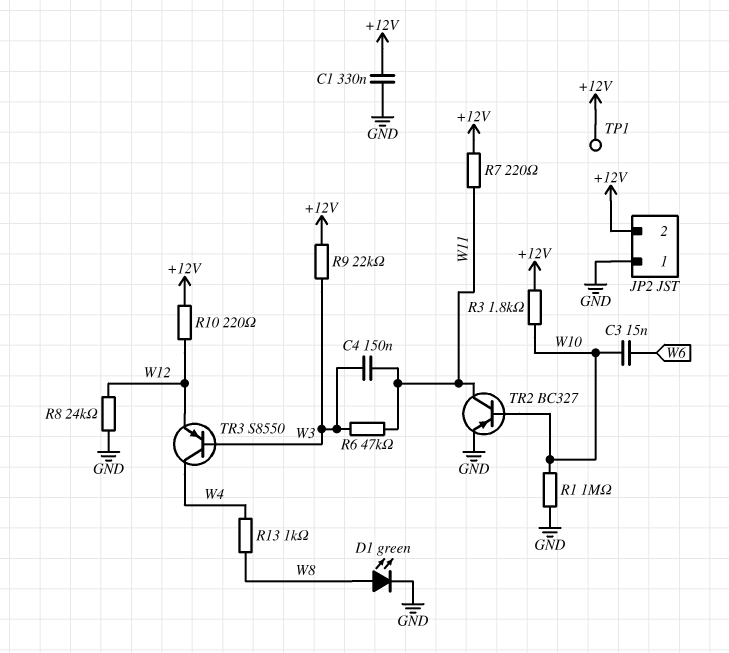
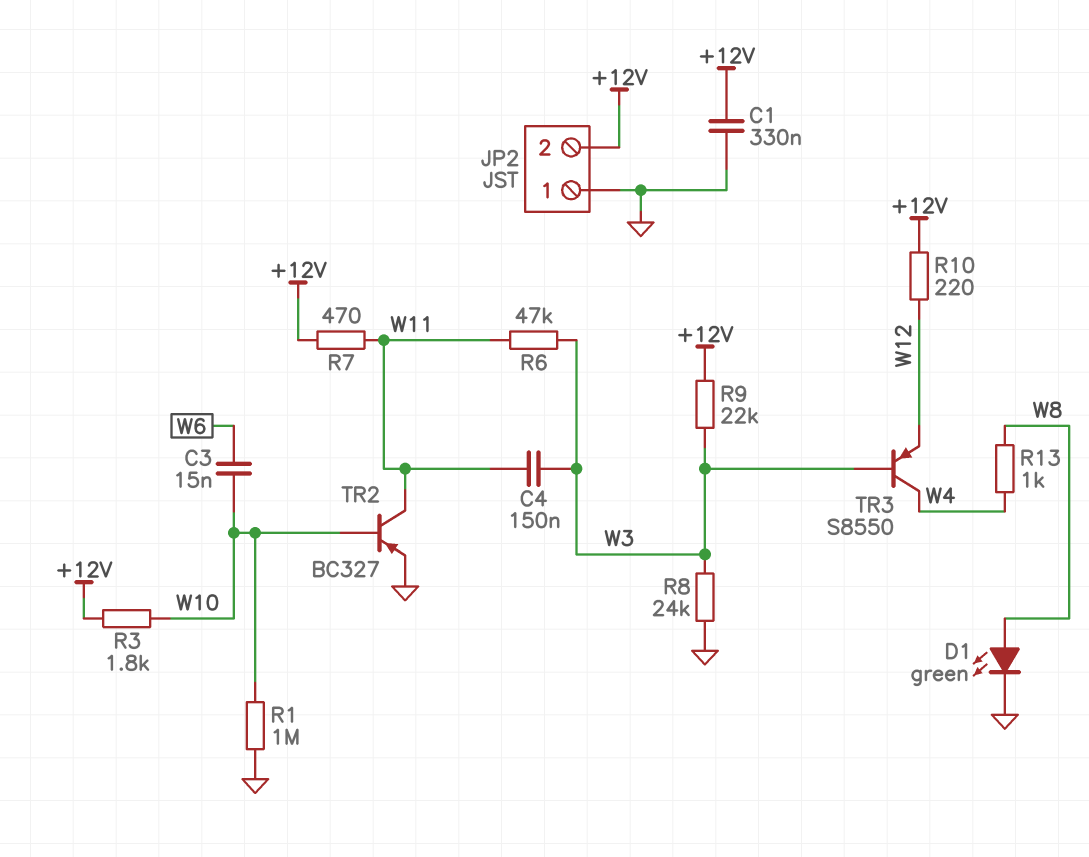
R7: 220 (+12V, W11) -> 470 (+12V, W11)
R8: 24k (GND, W12) -> 24k (GND, W3)
TP1: test point (+12V) -> none

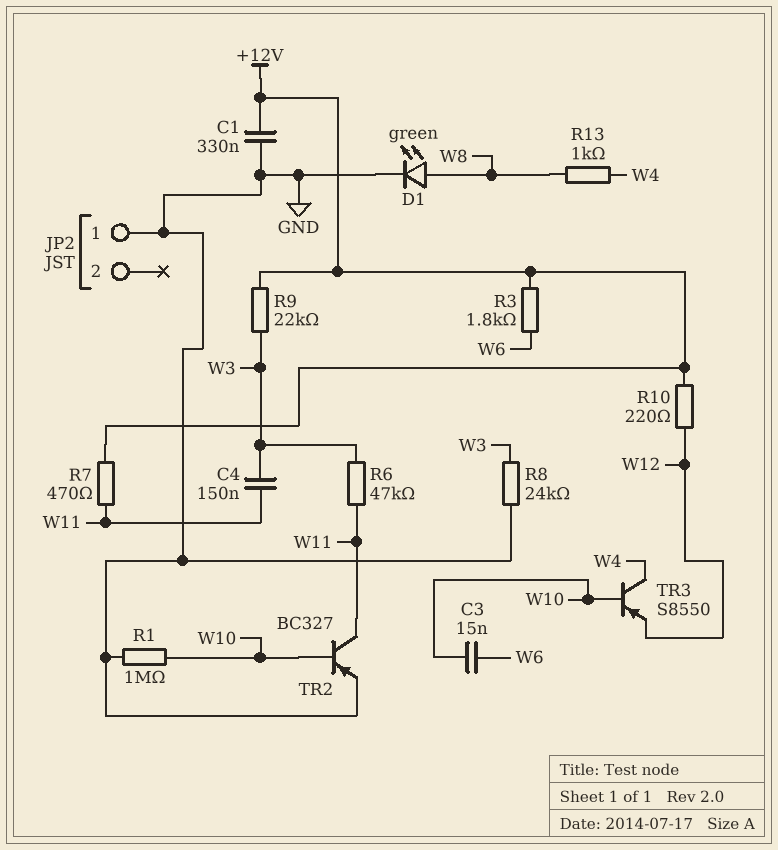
JP2 pin 2: +12V -> none
R3: 1.8k (+12V, W10) -> 1.8k (+12V, W6)
TR3: PNP S8550 (B W3, C W4, E W12) -> PNP S8550 (B W10, C W4, E W12)

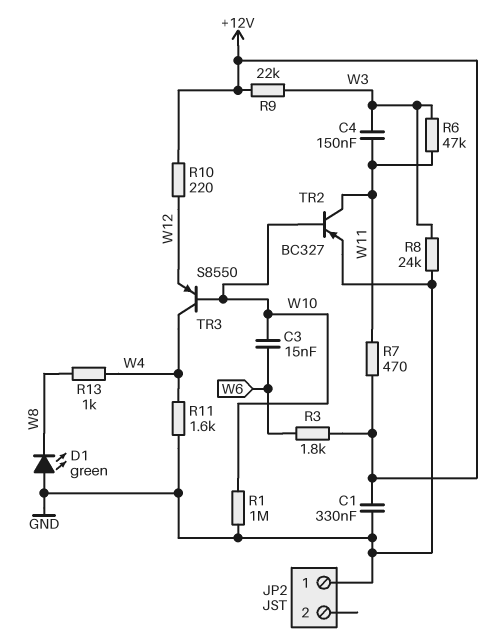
D1: LED green (A W8, K GND) -> LED green (A GND, K W8)
R11: none -> 1.6k (GND, W4)

